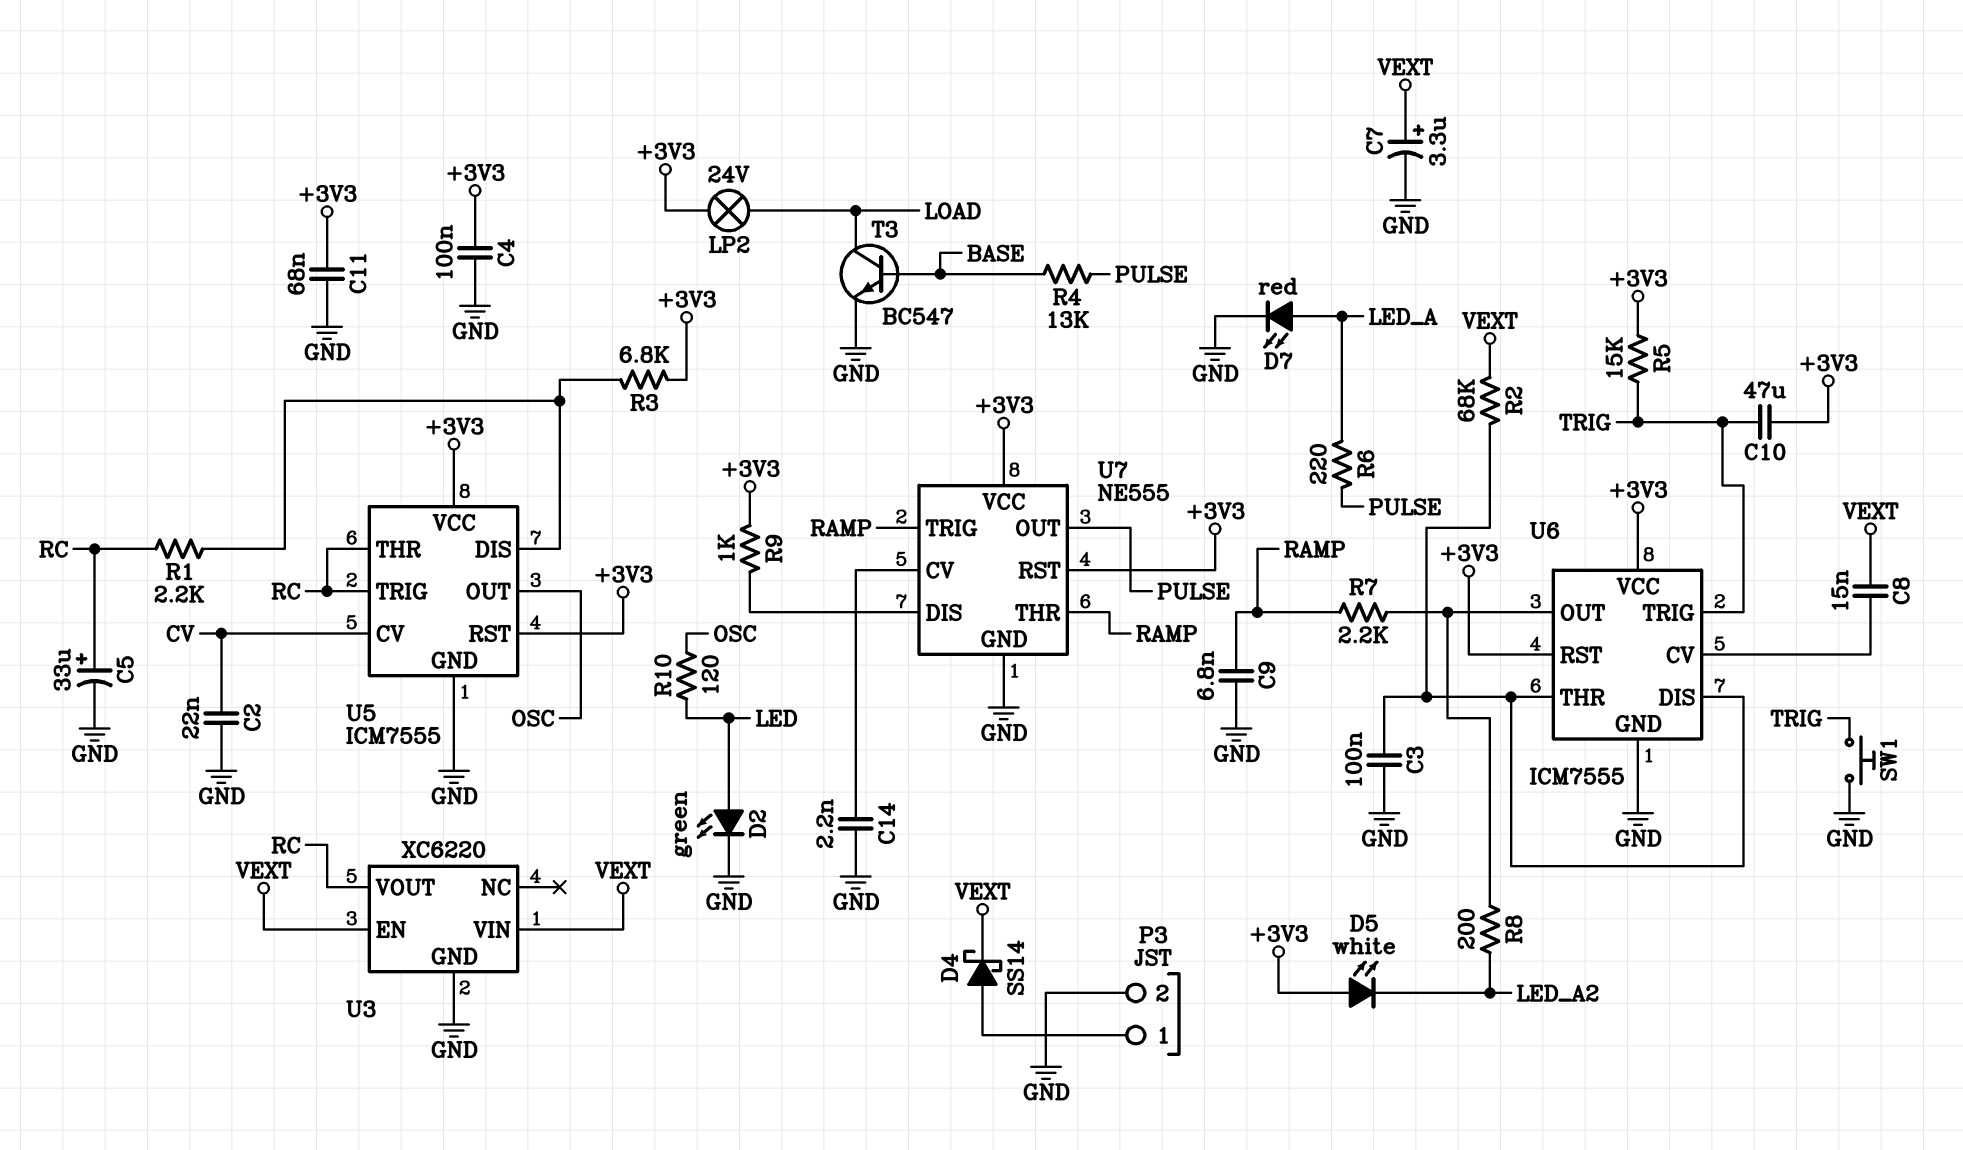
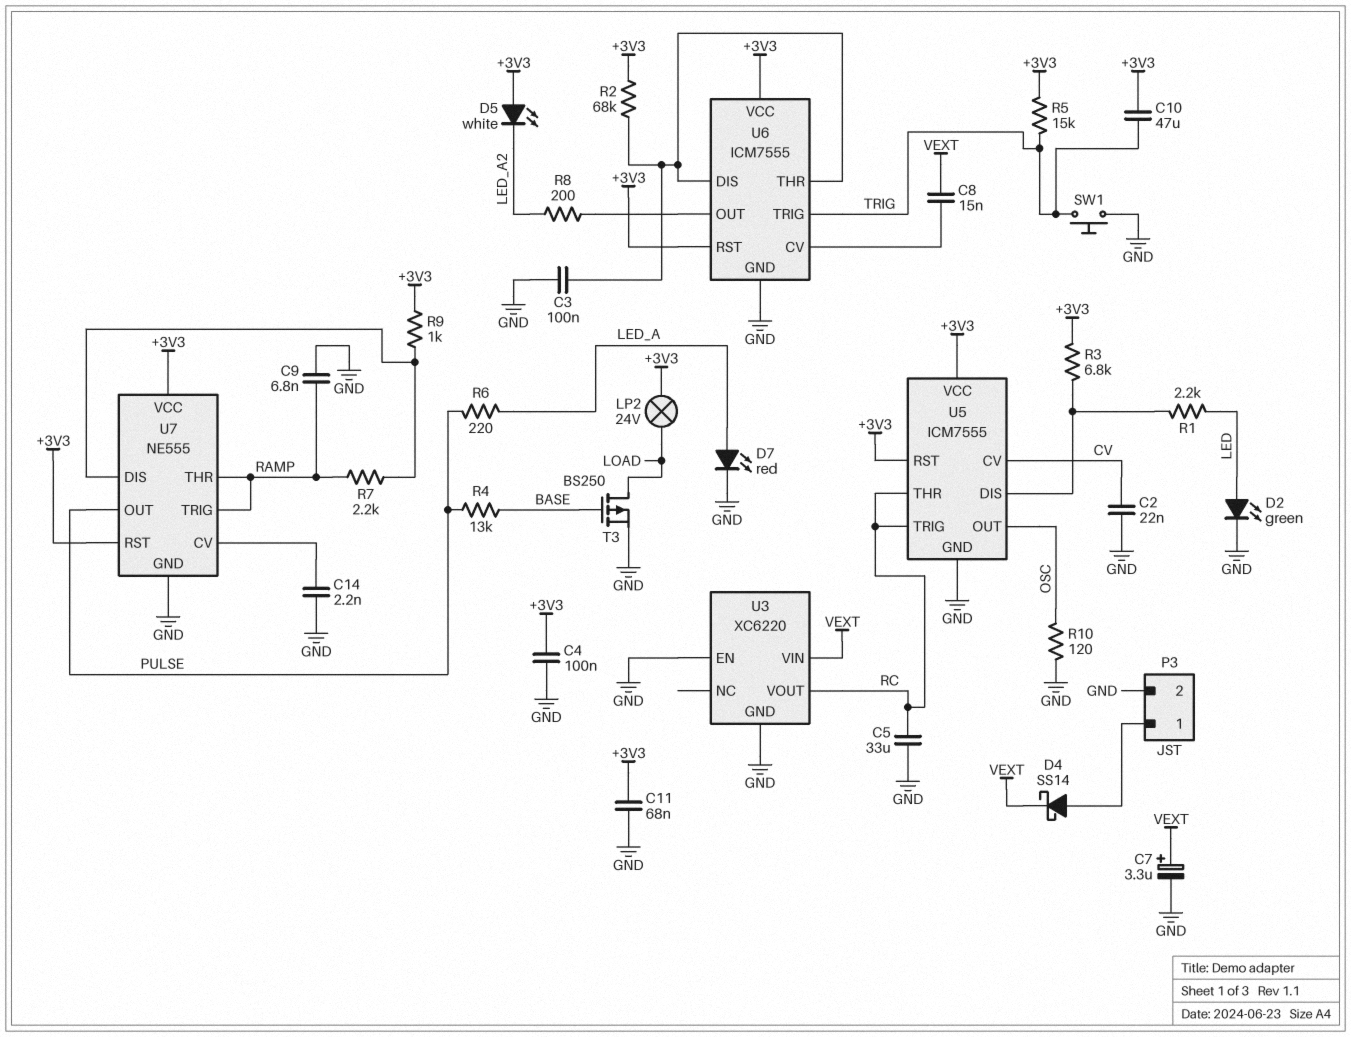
C5: 33uF (plus RC, minus GND) -> 33uF (GND, RC)
R1: 2.2k (RC, U5/DIS) -> 2.2k (LED, U5/DIS)
R2: 68k (U6/DIS, VEXT) -> 68k (+3V3, U6/DIS)
R7: 2.2k (RAMP, U6/OUT) -> 2.2k (RAMP, U7/DIS)
R10: 120 (LED, OSC) -> 120 (GND, OSC)
T3: NPN BC547 (B BASE, C LOAD, E GND) -> PMOS BS250 (G BASE, D LOAD, S GND)
U3 pin EN: VEXT -> GND

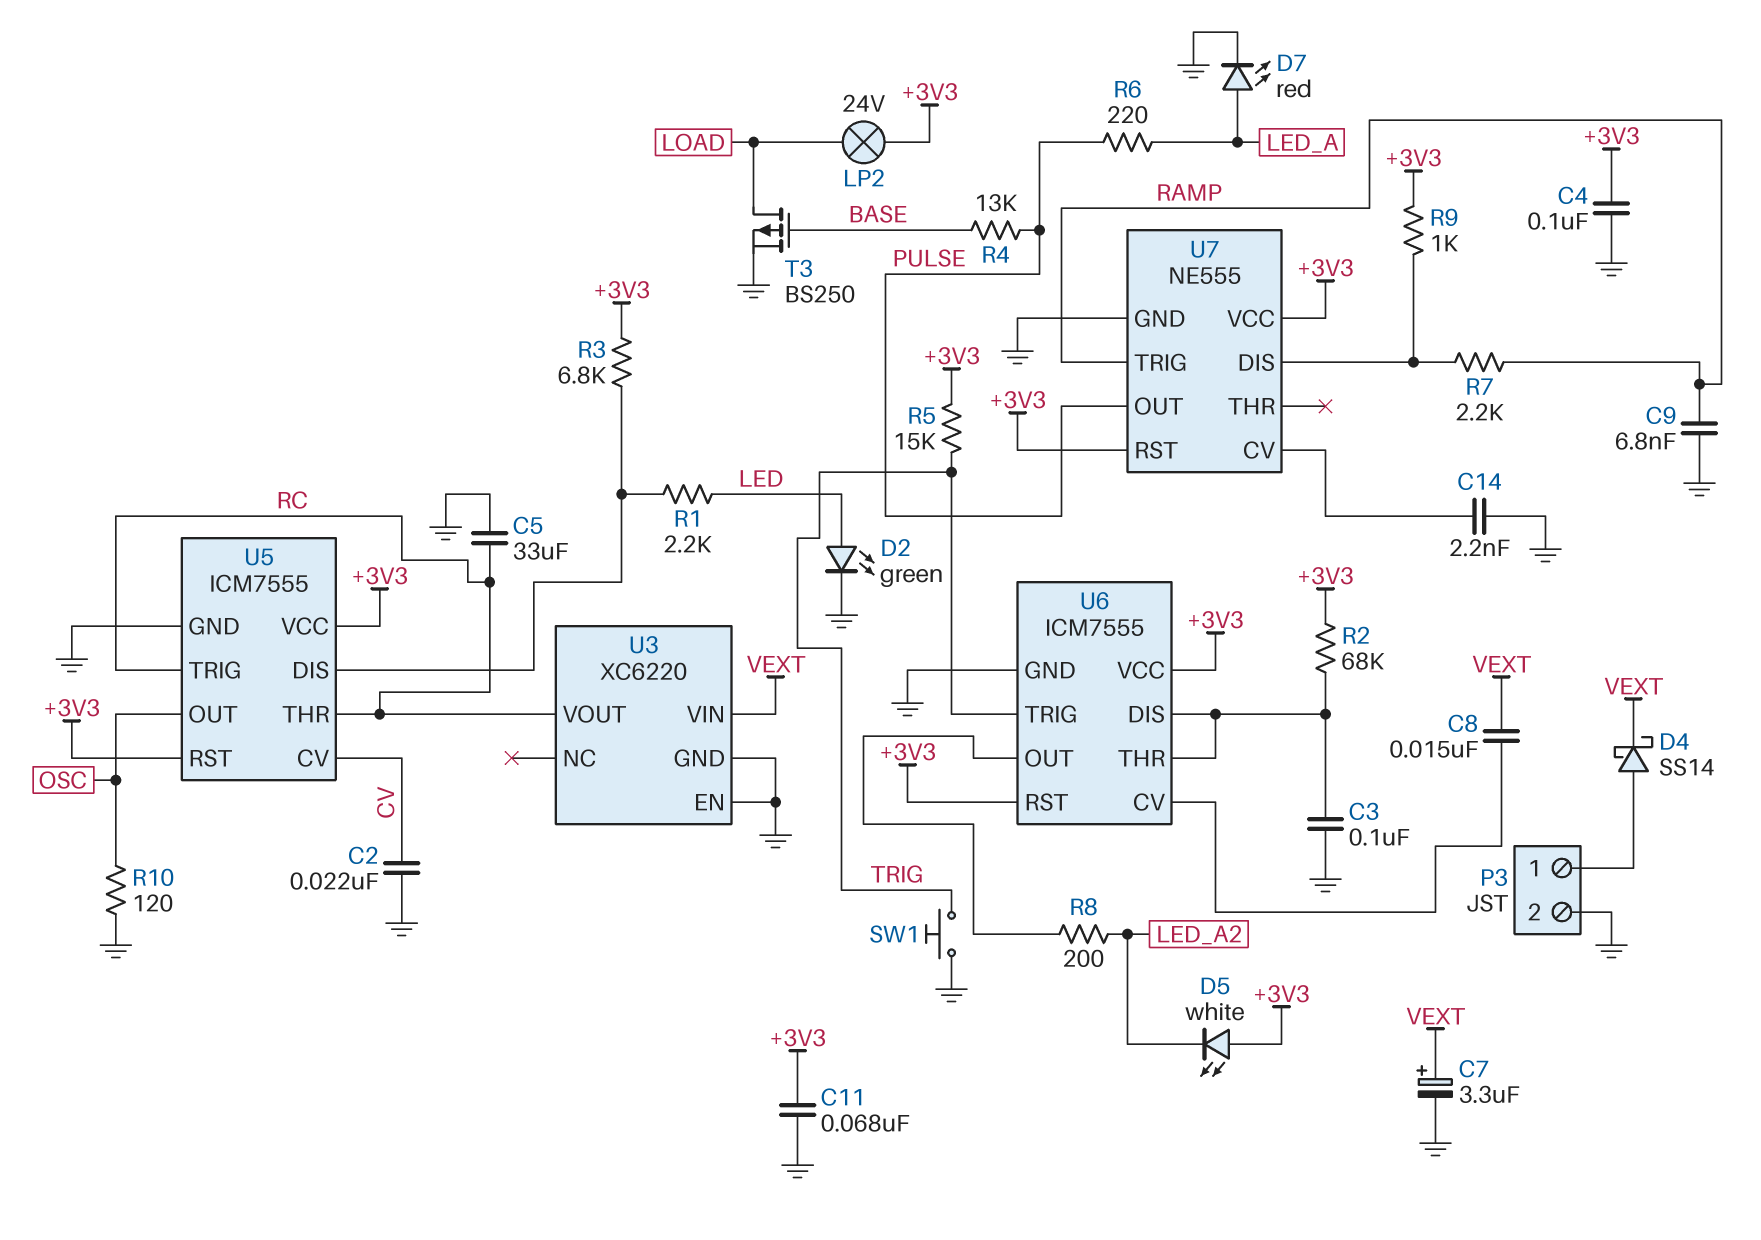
C10: 47uF (+3V3, TRIG) -> none
U7 pin THR: RAMP -> none

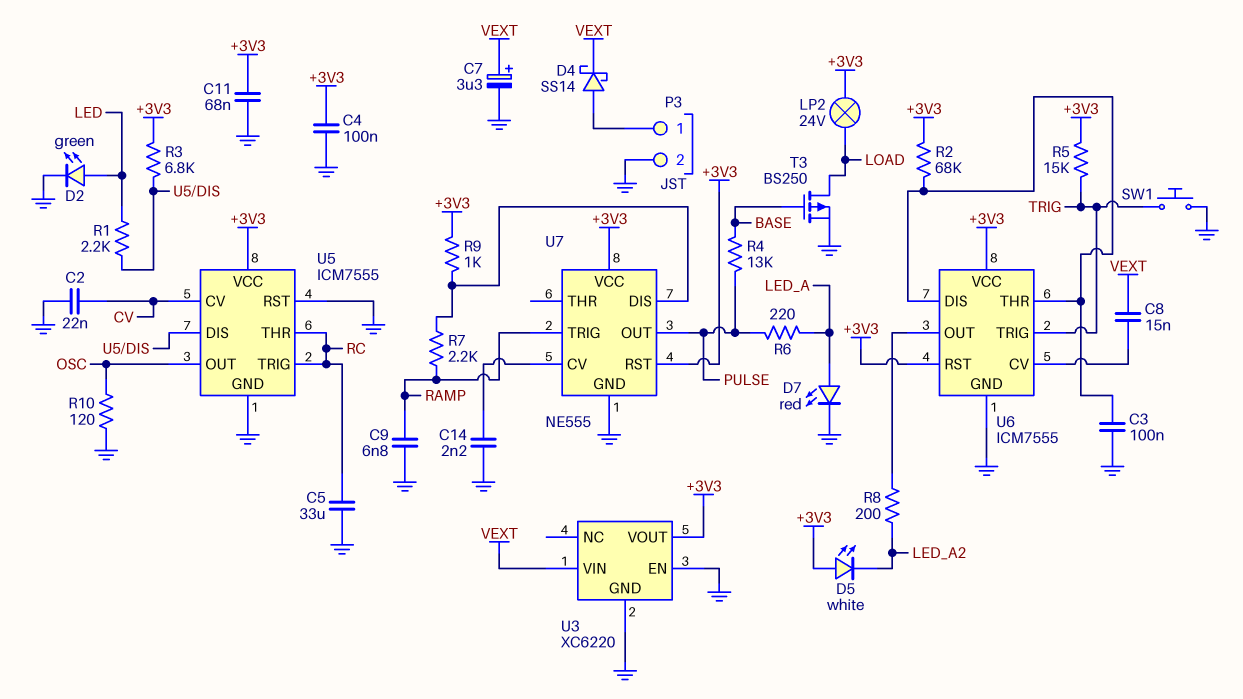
U3 pin VOUT: RC -> +3V3
U5 pin RST: +3V3 -> GND

